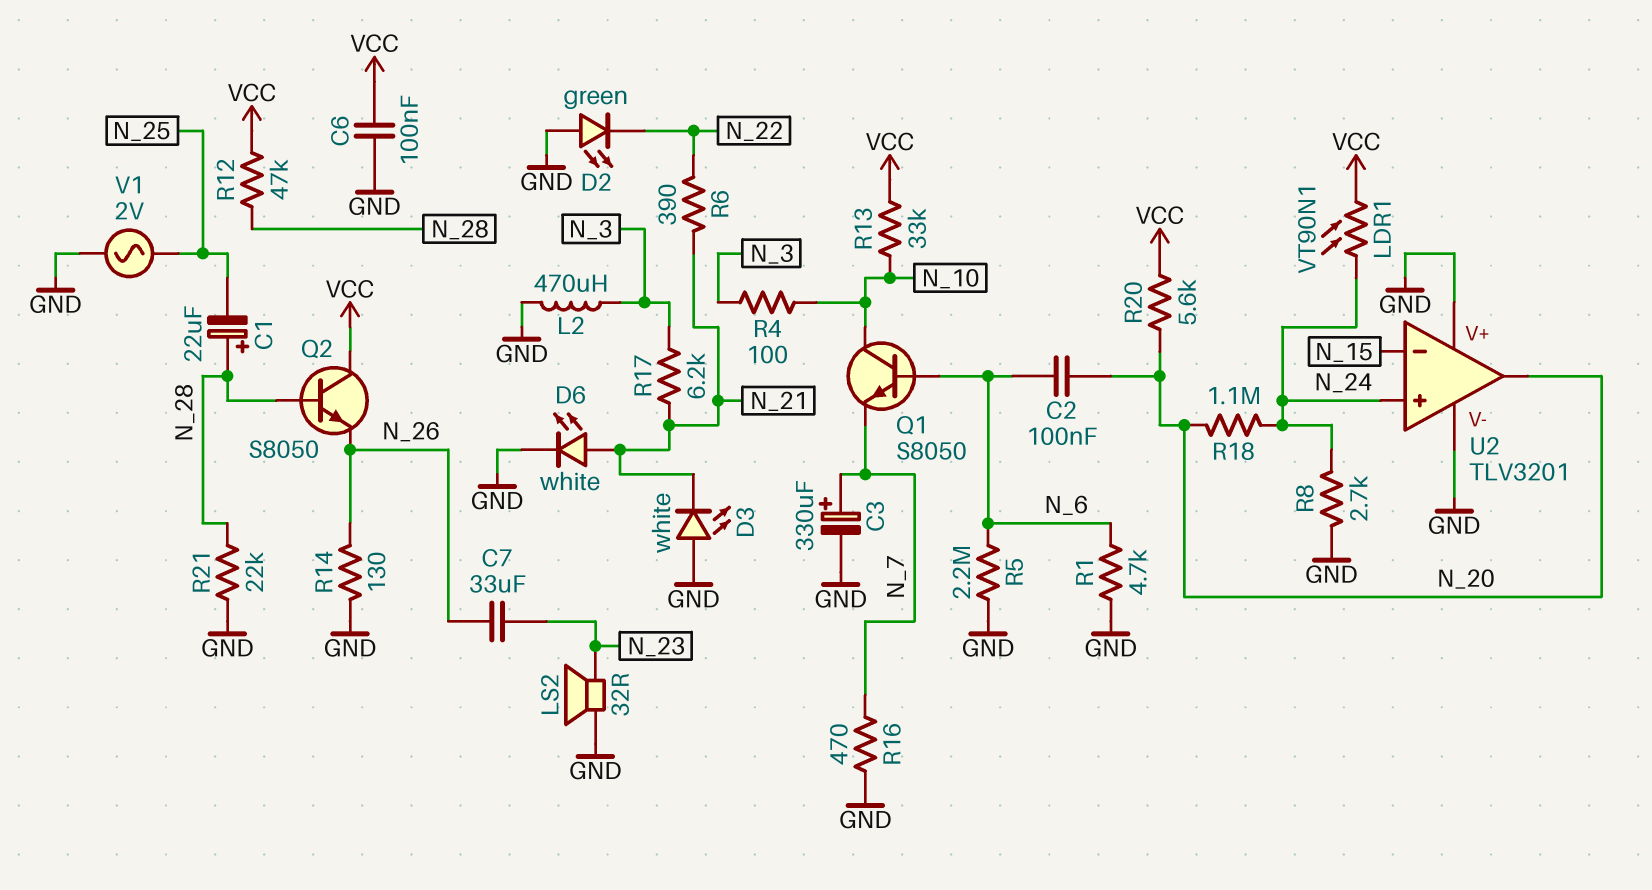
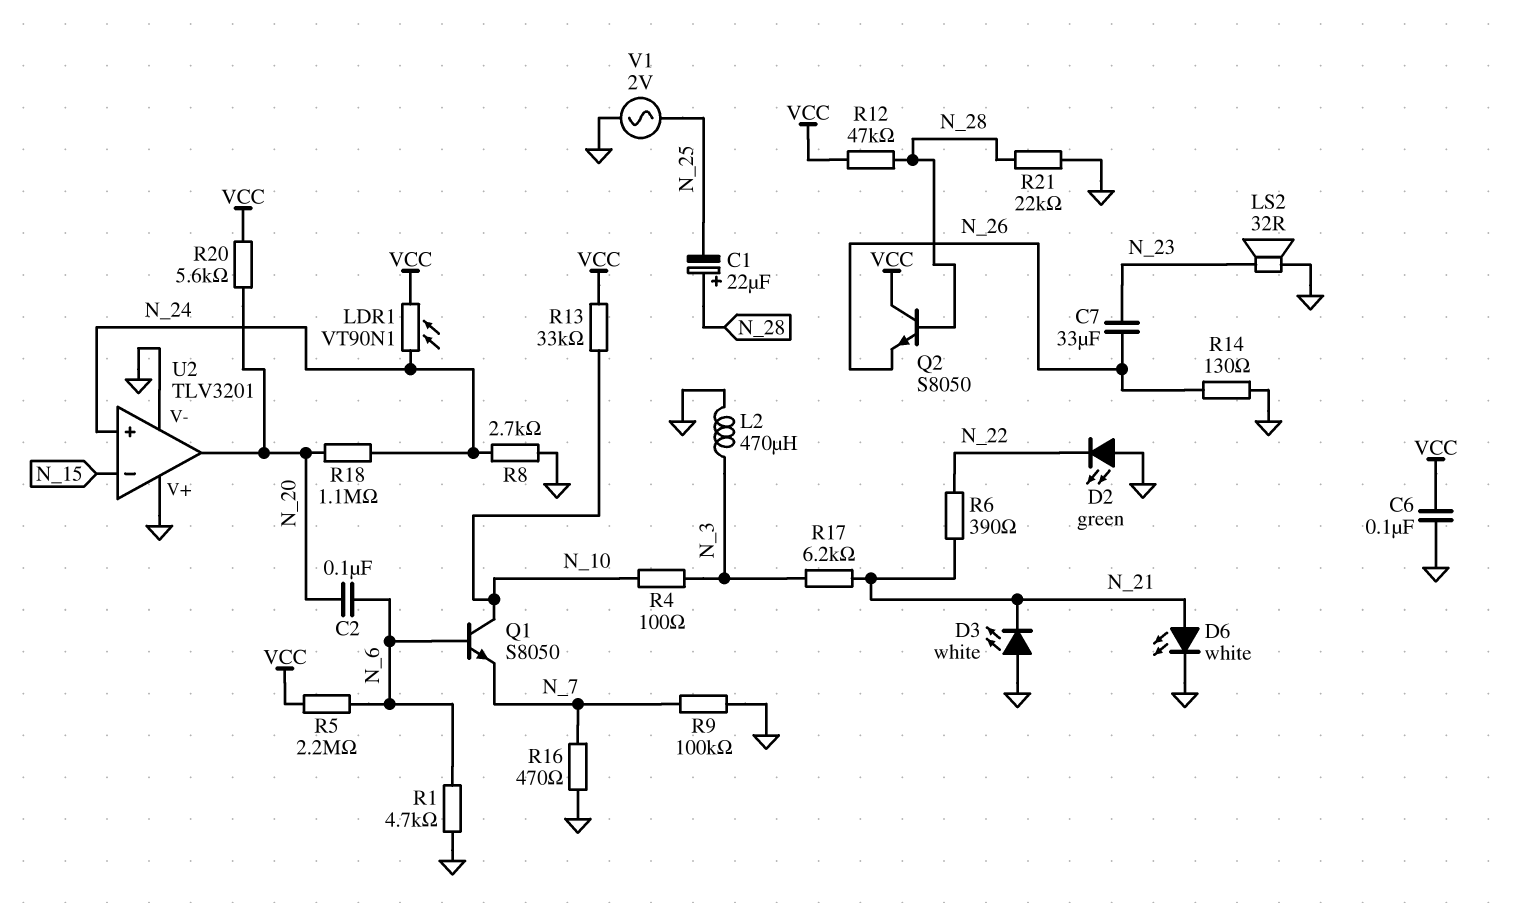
C3: 330uF (plus N_7, minus GND) -> none
R5: 2.2M (GND, N_6) -> 2.2M (N_6, VCC)
R9: none -> 100k (GND, N_7)

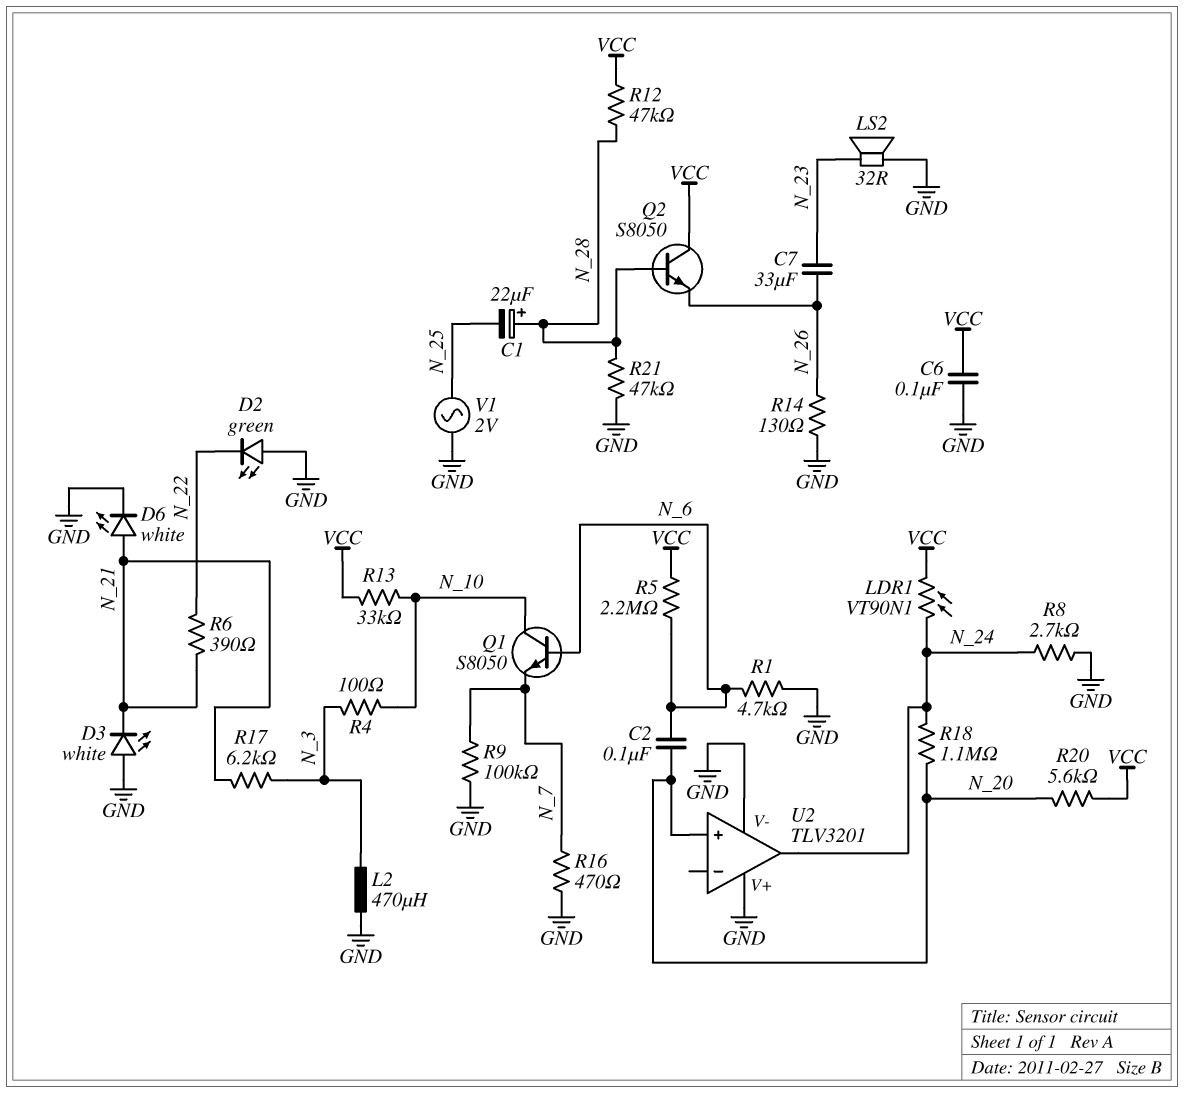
R21: 22k (GND, N_28) -> 47k (GND, N_28)
U2 pin in+: N_24 -> N_20
U2 pin in-: N_15 -> none
U2 pin out: N_20 -> N_24

